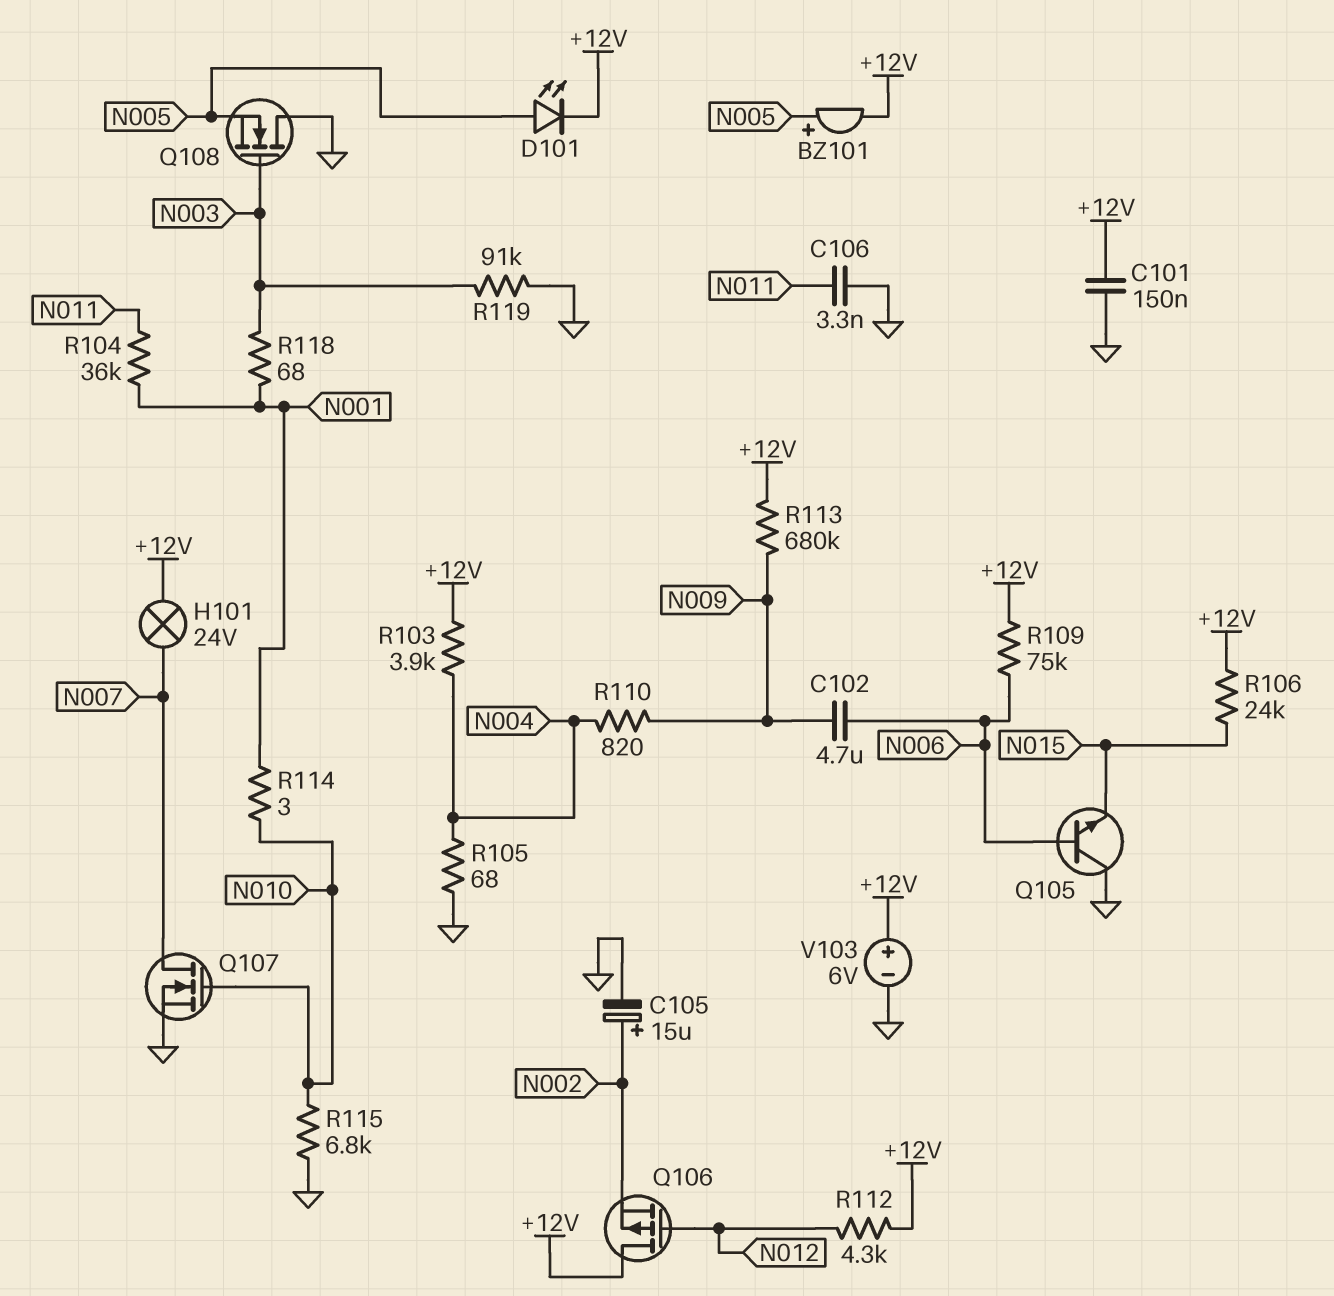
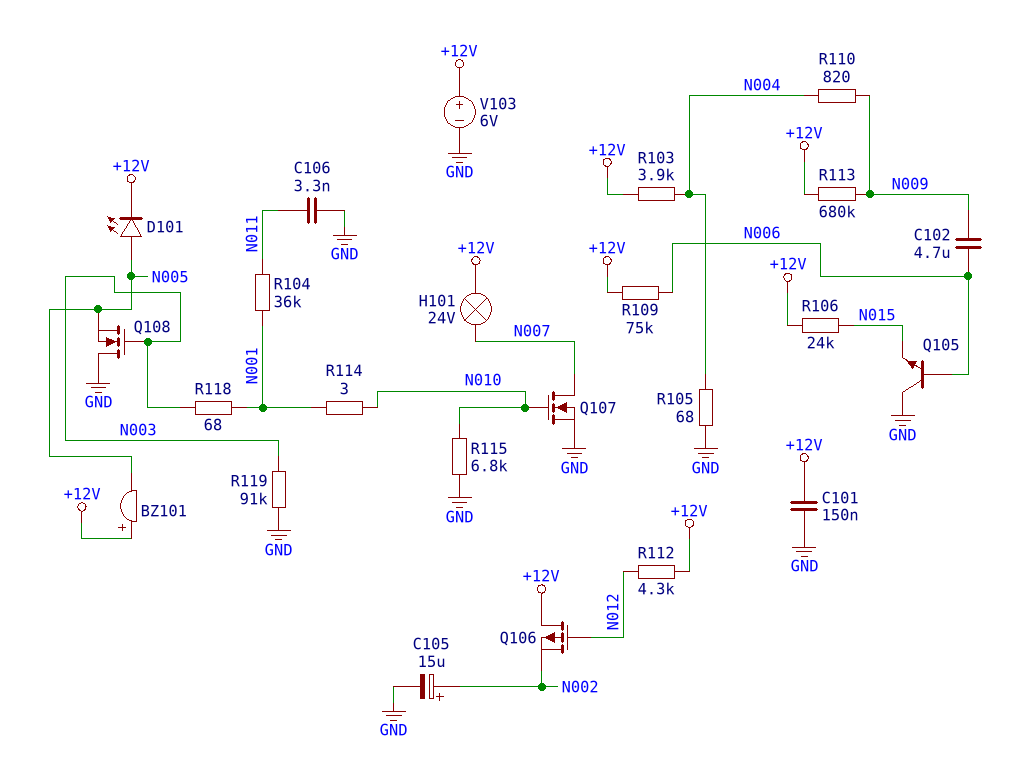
BZ101: buzzer (plus N005, minus +12V) -> buzzer (plus +12V, minus N005)

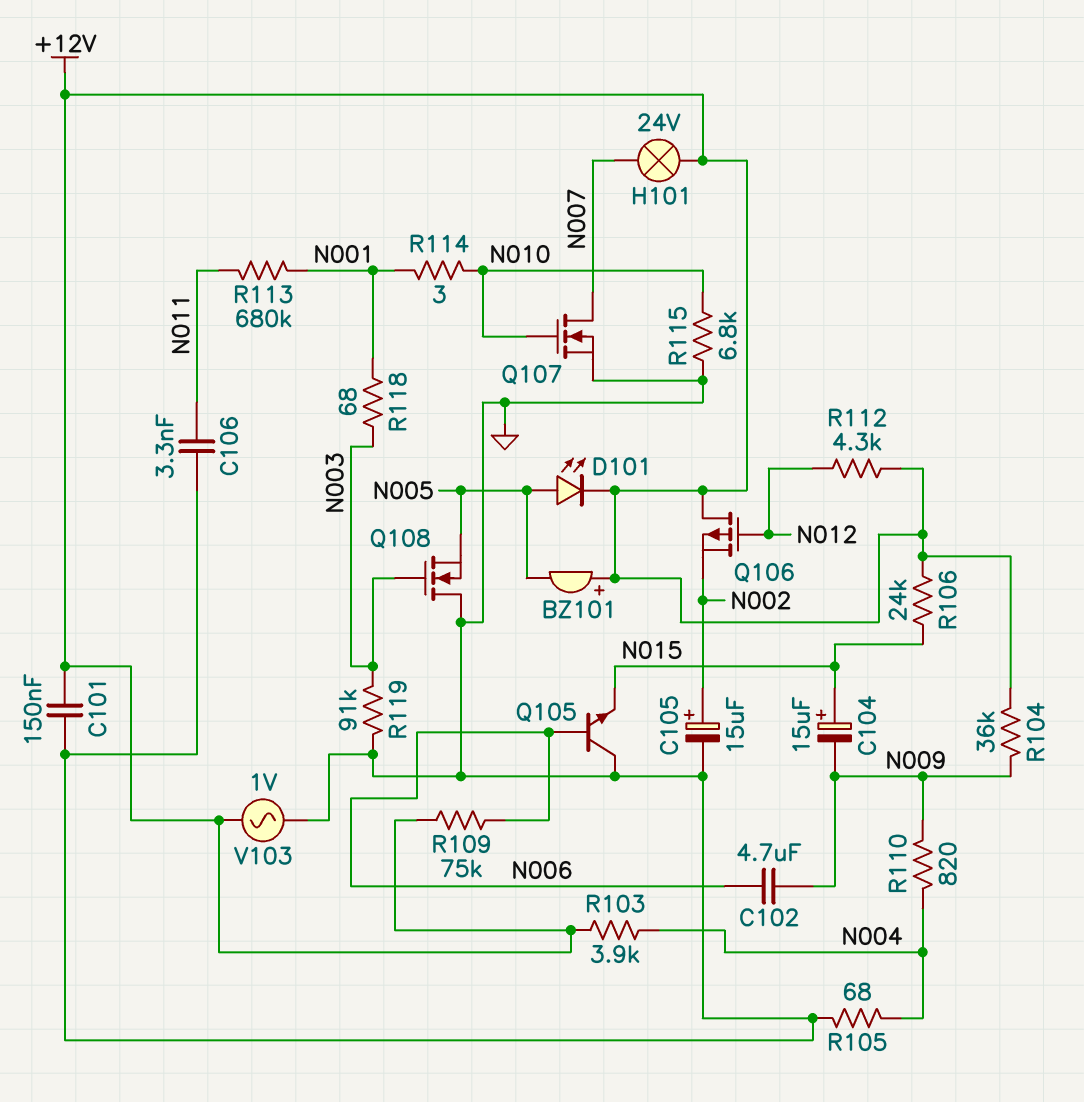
C104: none -> 15uF (plus N015, minus N009)
R104: 36k (N001, N011) -> 36k (+12V, N009)
R113: 680k (+12V, N009) -> 680k (N001, N011)
V103: 6V (plus +12V, minus GND) -> AC 1V (+12V, GND)

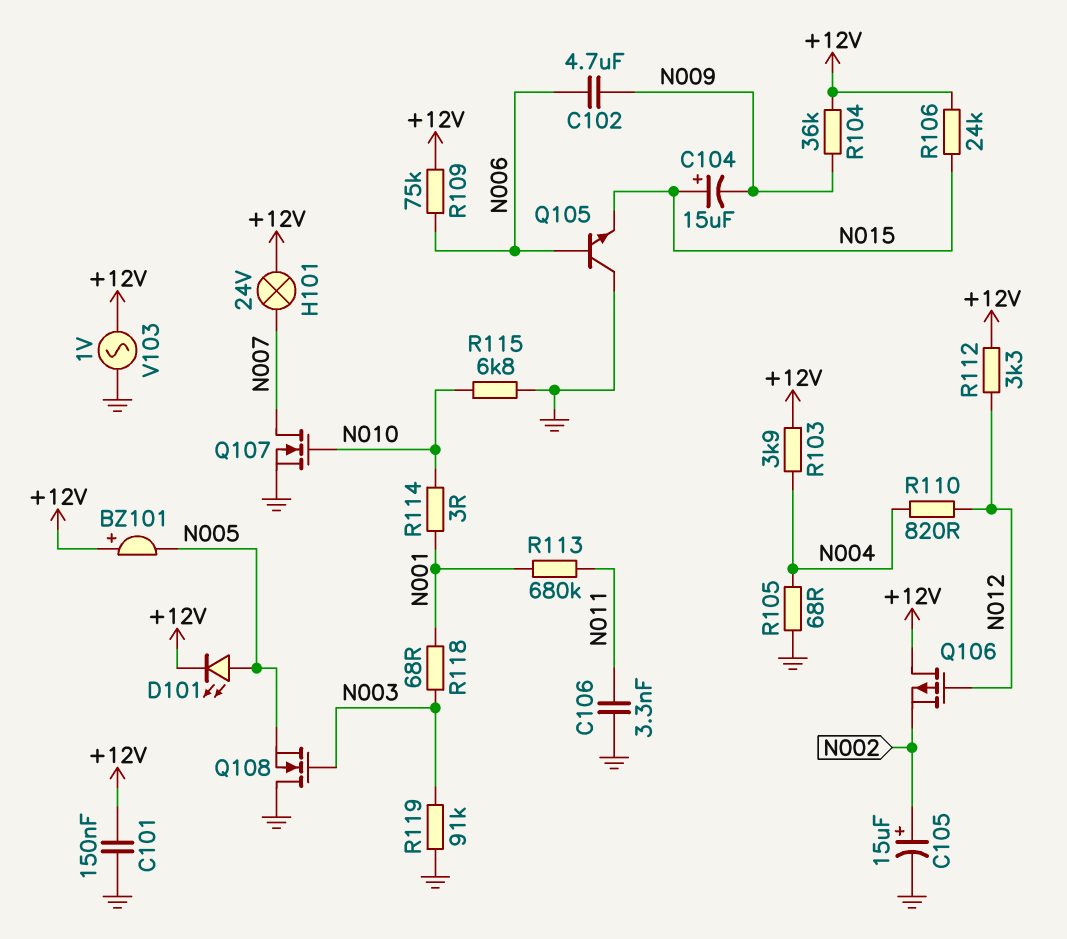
R110: 820 (N004, N009) -> 820 (N004, N012)
R112: 4.3k (+12V, N012) -> 3.3k (+12V, N012)

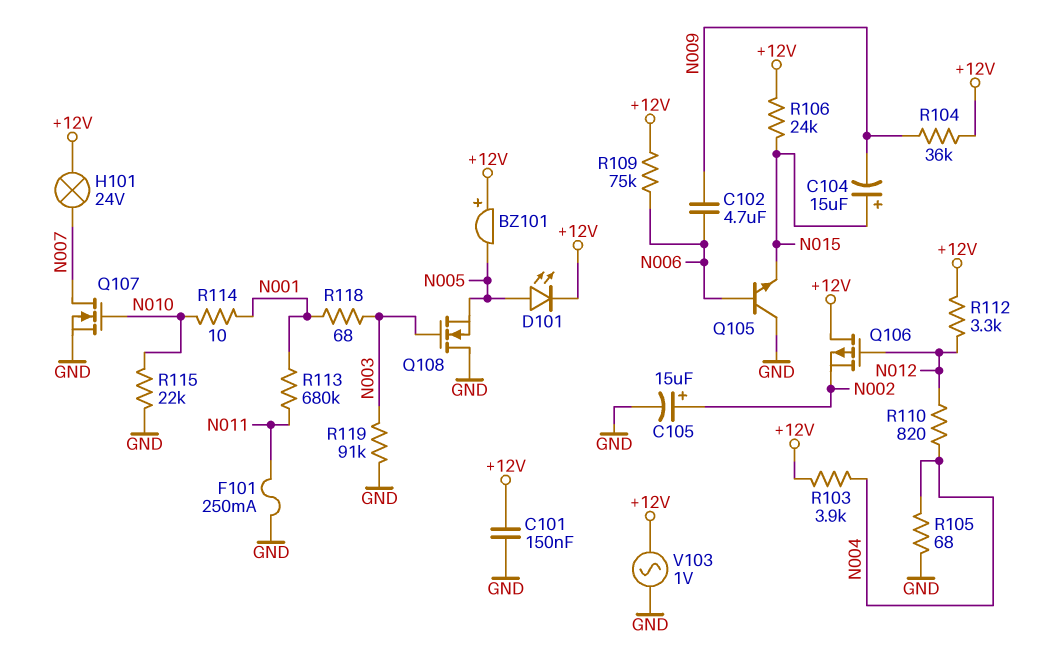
C106: 3.3nF (GND, N011) -> none
F101: none -> 250mA (GND, N011)
R114: 3 (N001, N010) -> 10 (N001, N010)
R115: 6.8k (GND, N010) -> 22k (GND, N010)

